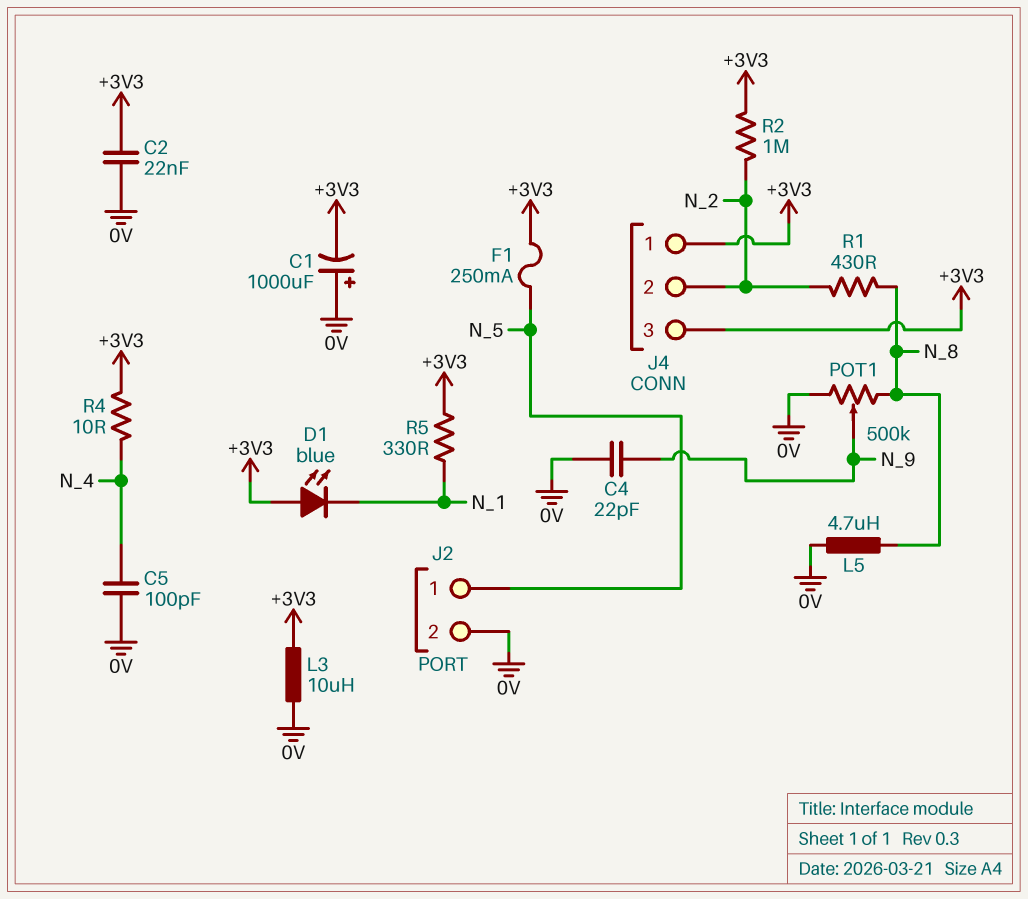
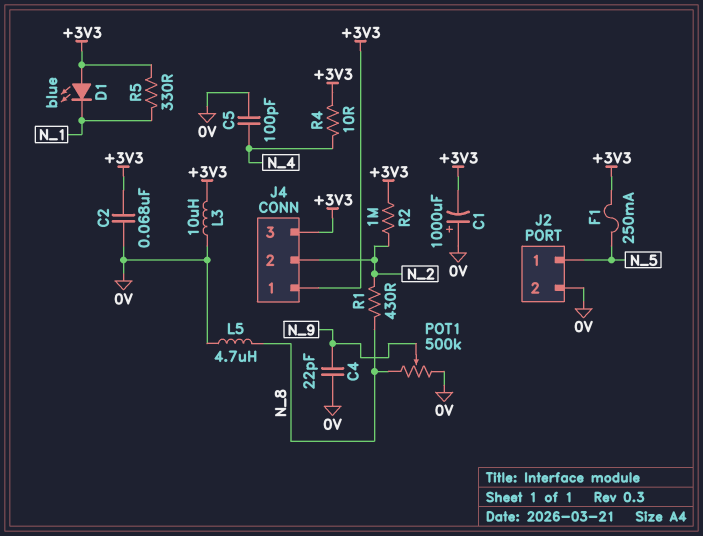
C2: 22nF (+3V3, 0V) -> 68nF (+3V3, 0V)

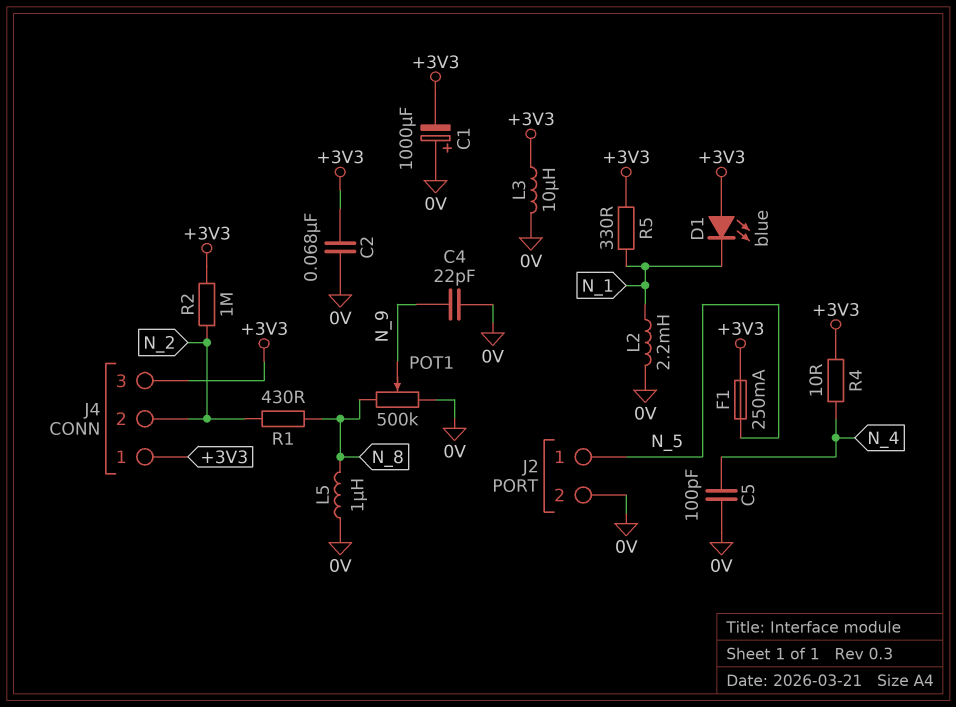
L2: none -> 2.2mH (0V, N_1)
L5: 4.7uH (0V, N_8) -> 1uH (0V, N_8)

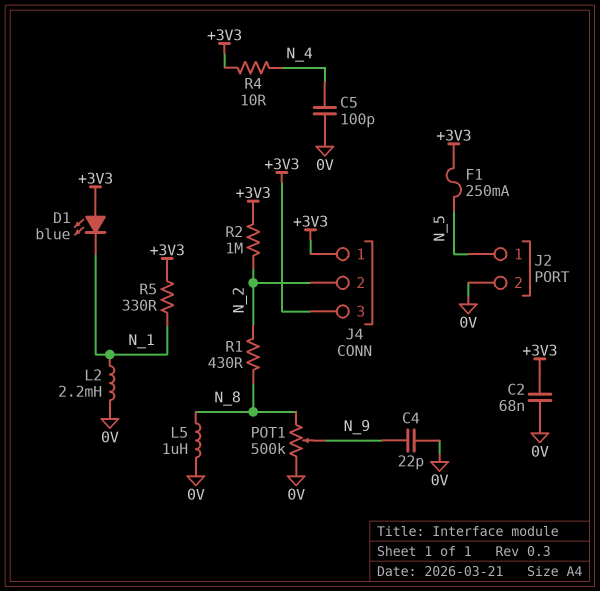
C1: 1000uF (plus 0V, minus +3V3) -> none
L3: 10uH (+3V3, 0V) -> none

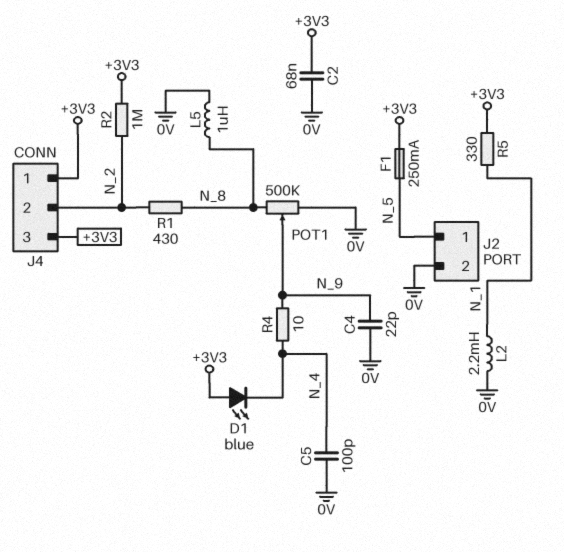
D1: LED blue (A +3V3, K N_1) -> LED blue (A +3V3, K N_4)
R4: 10 (+3V3, N_4) -> 10 (N_4, N_9)

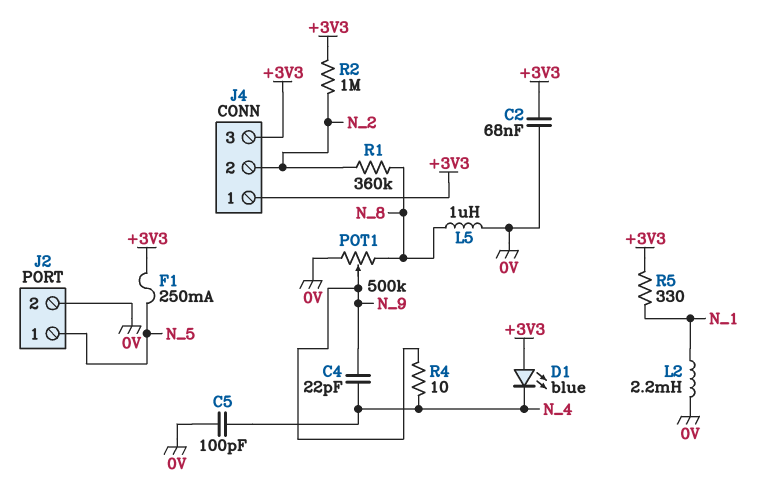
C4: 22pF (0V, N_9) -> 22pF (N_4, N_9)
R1: 430 (N_2, N_8) -> 360k (N_2, N_8)

